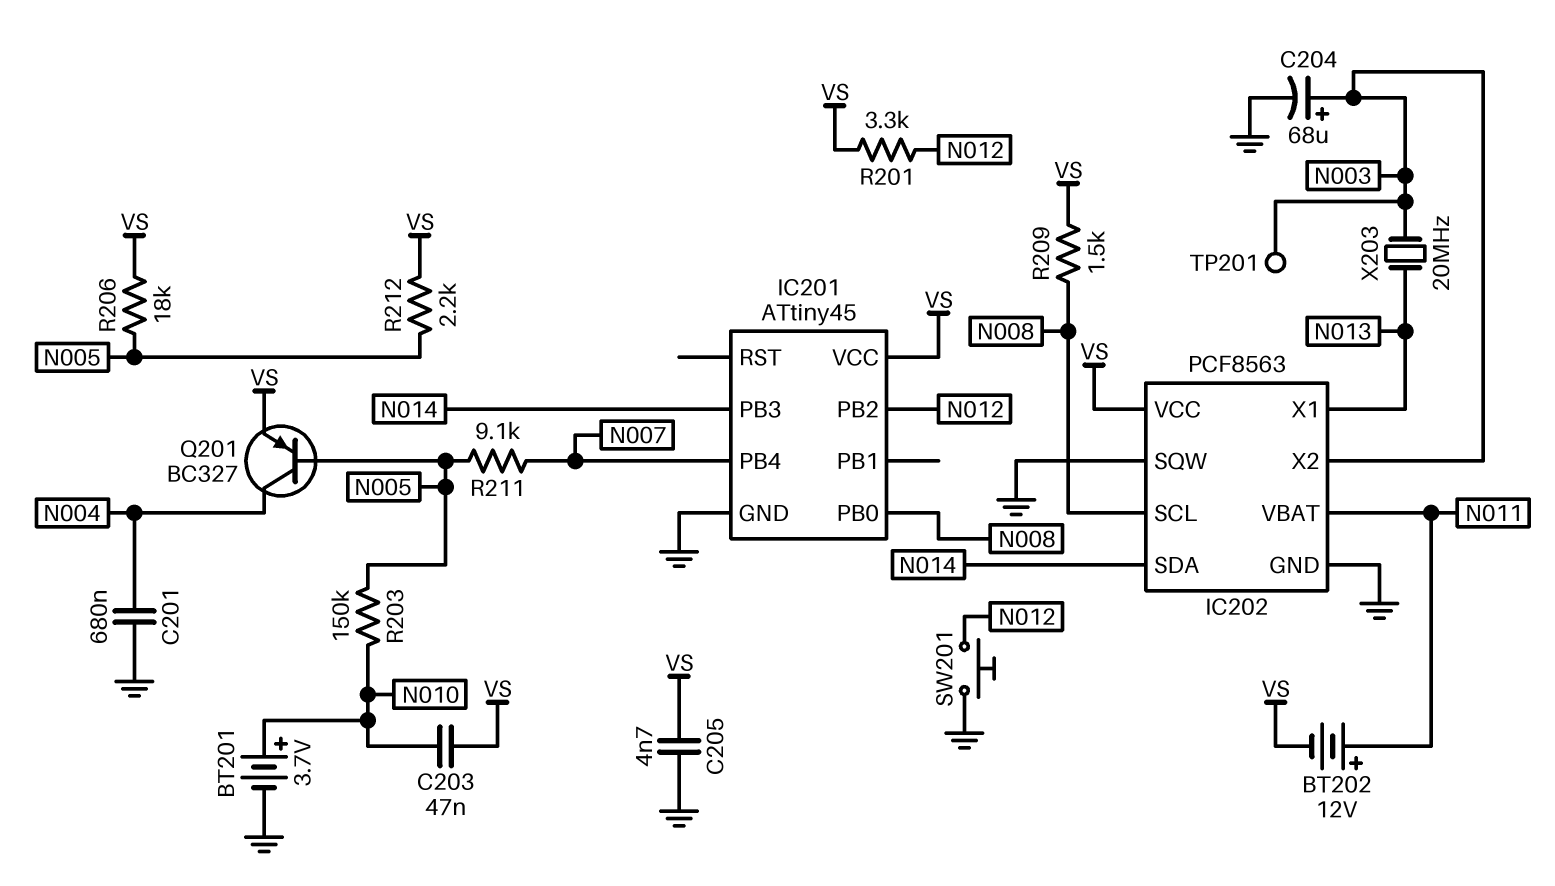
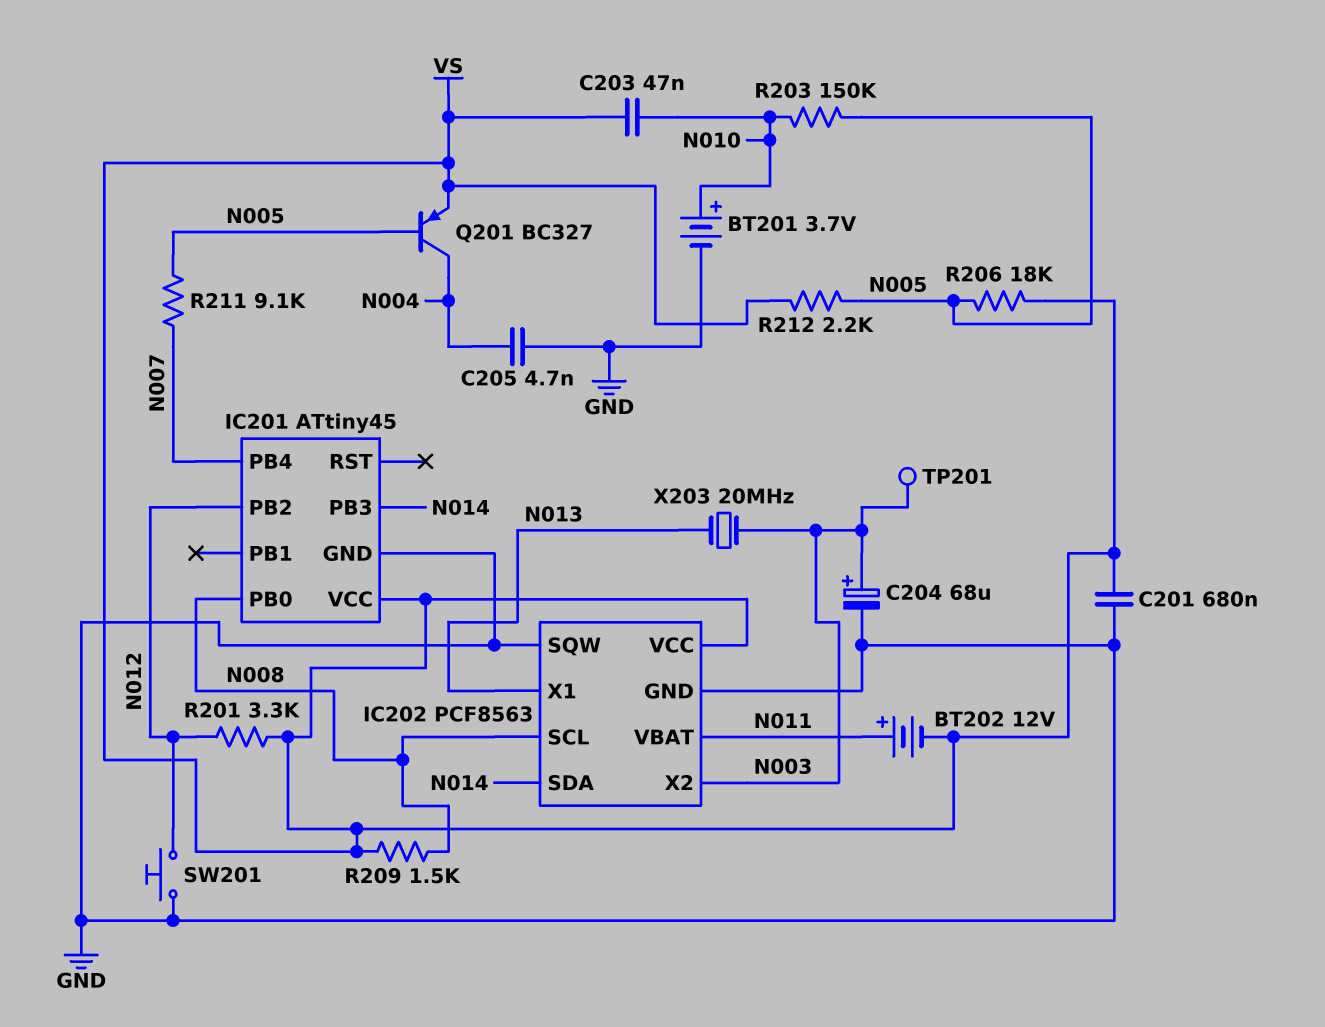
C201: 680nF (GND, N004) -> 680nF (GND, VS)
C205: 4.7nF (GND, VS) -> 4.7nF (GND, N004)

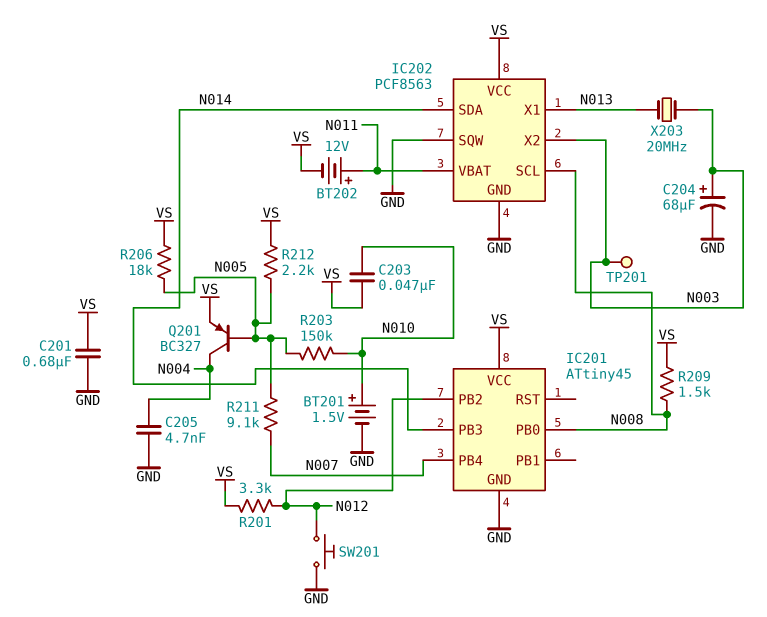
BT201: 3.7V (plus N010, minus GND) -> 1.5V (plus N010, minus GND)

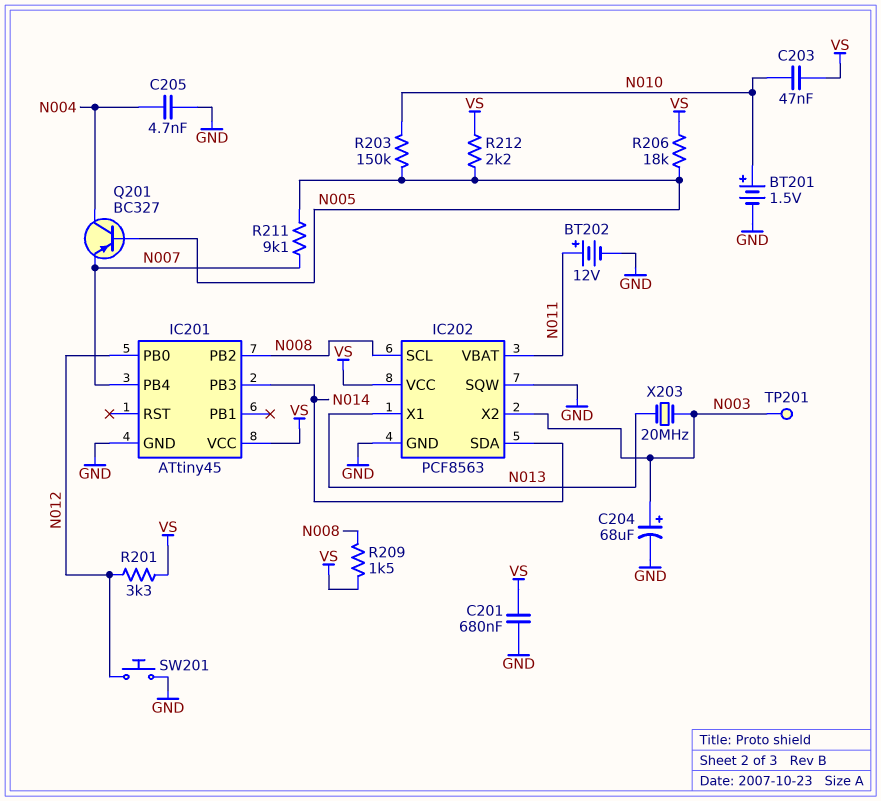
BT202: 12V (plus N011, minus VS) -> 12V (plus N011, minus GND)
IC201 pin PB0: N008 -> N012
IC201 pin PB2: N012 -> N008
Q201: PNP BC327 (B N005, C N004, E VS) -> PNP BC327 (B N005, C N004, E N007)

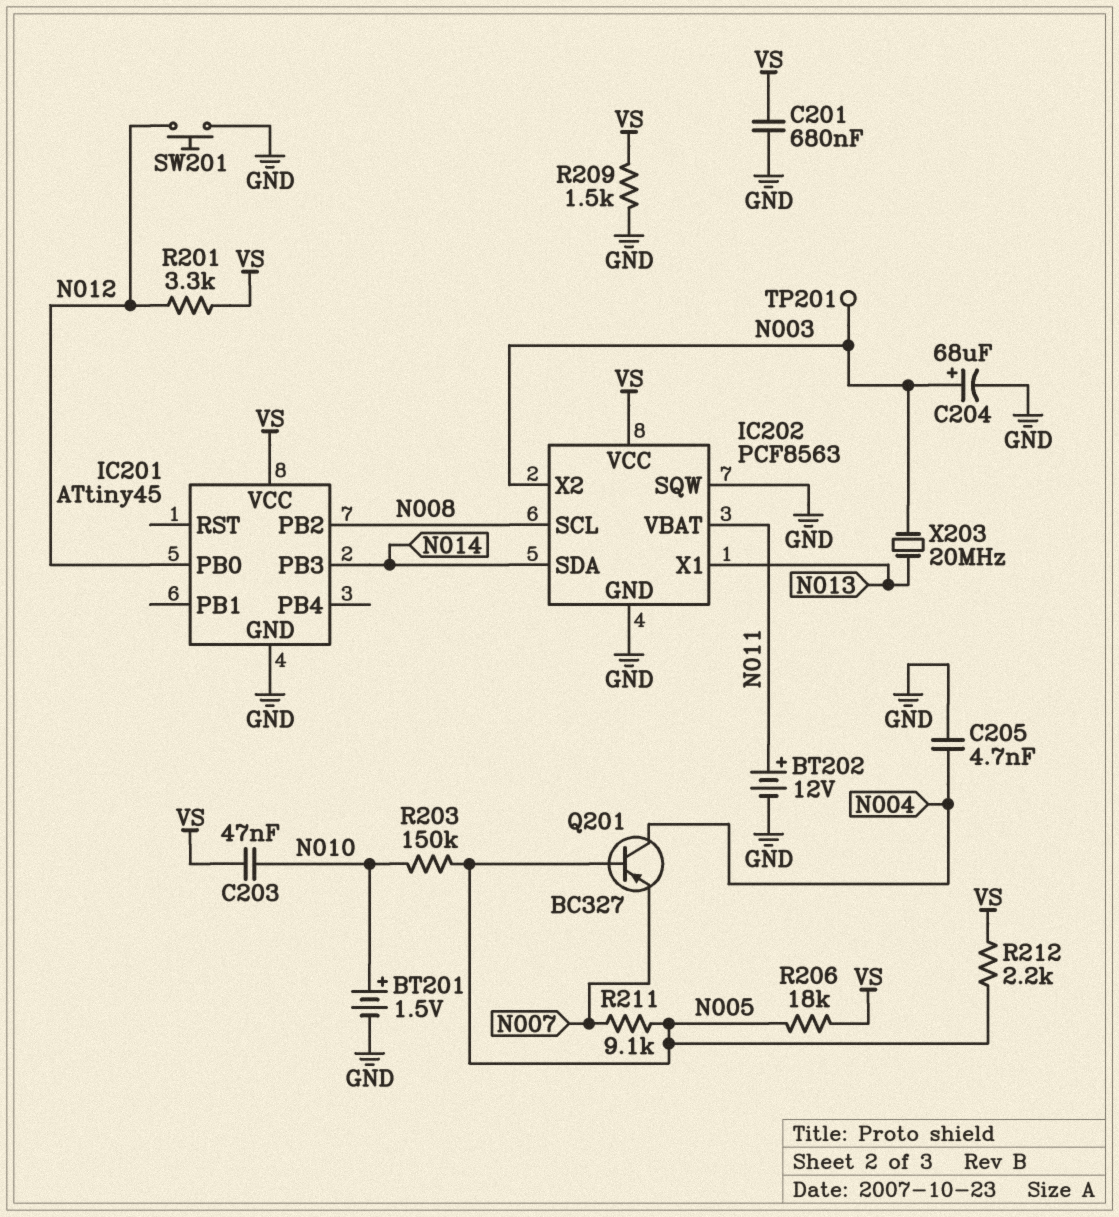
IC201 pin PB4: N007 -> none
R209: 1.5k (N008, VS) -> 1.5k (GND, VS)

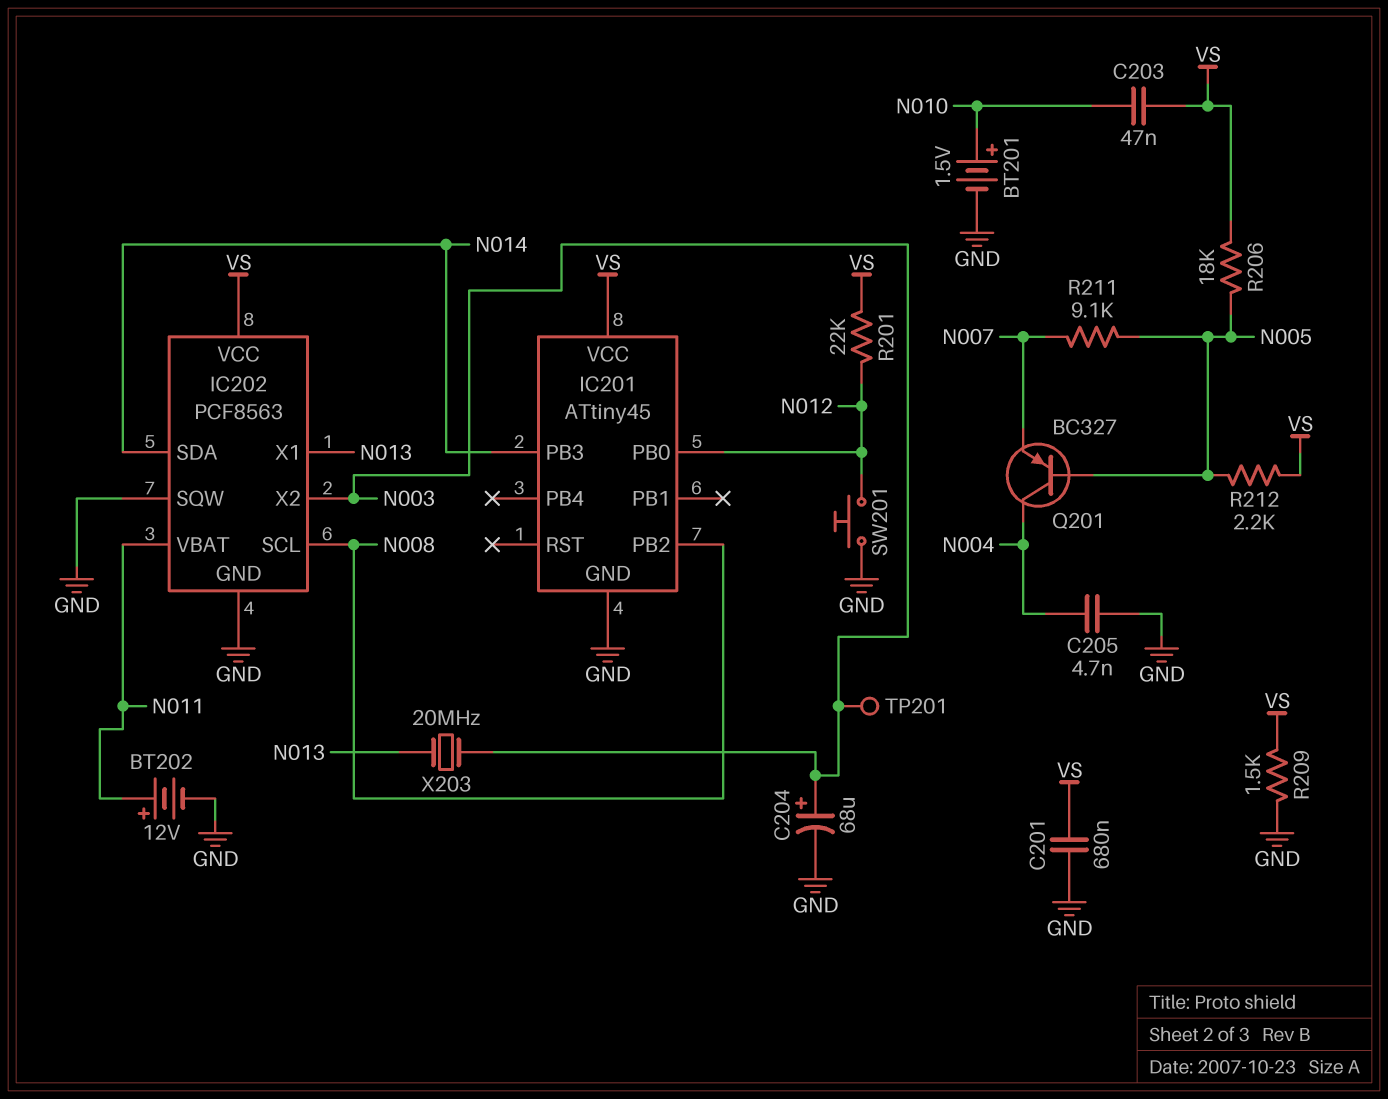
R201: 3.3k (N012, VS) -> 22k (N012, VS)
R203: 150k (N005, N010) -> none

